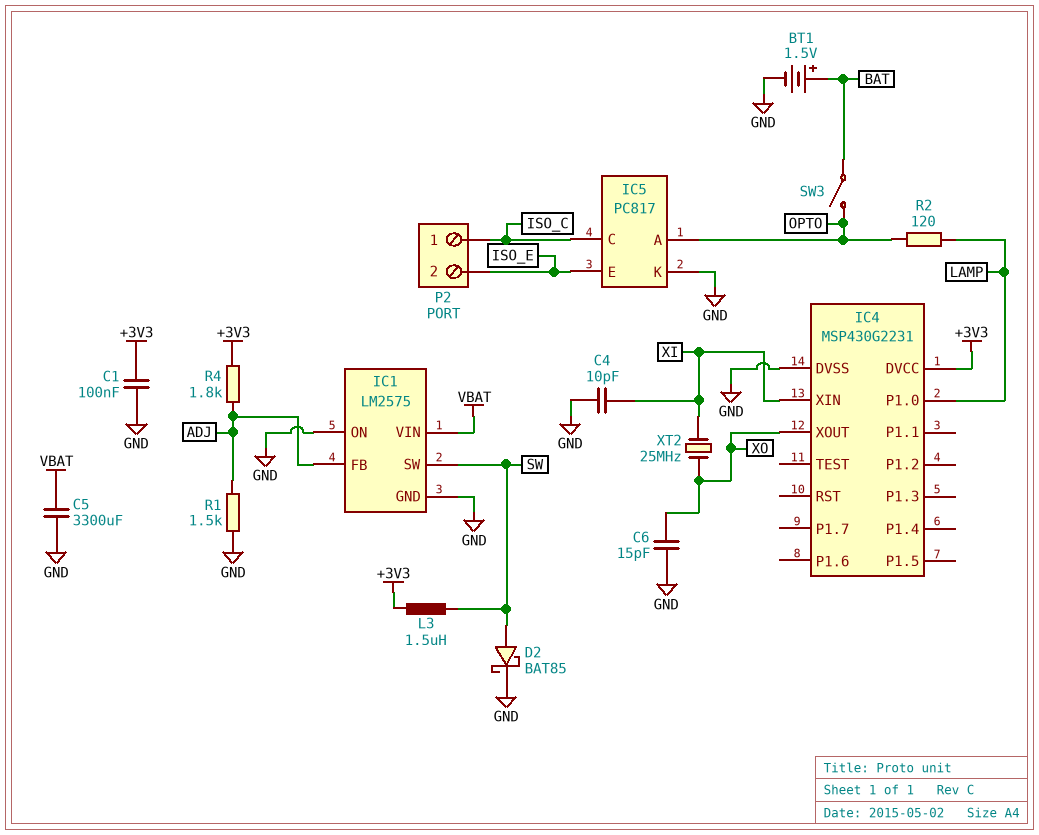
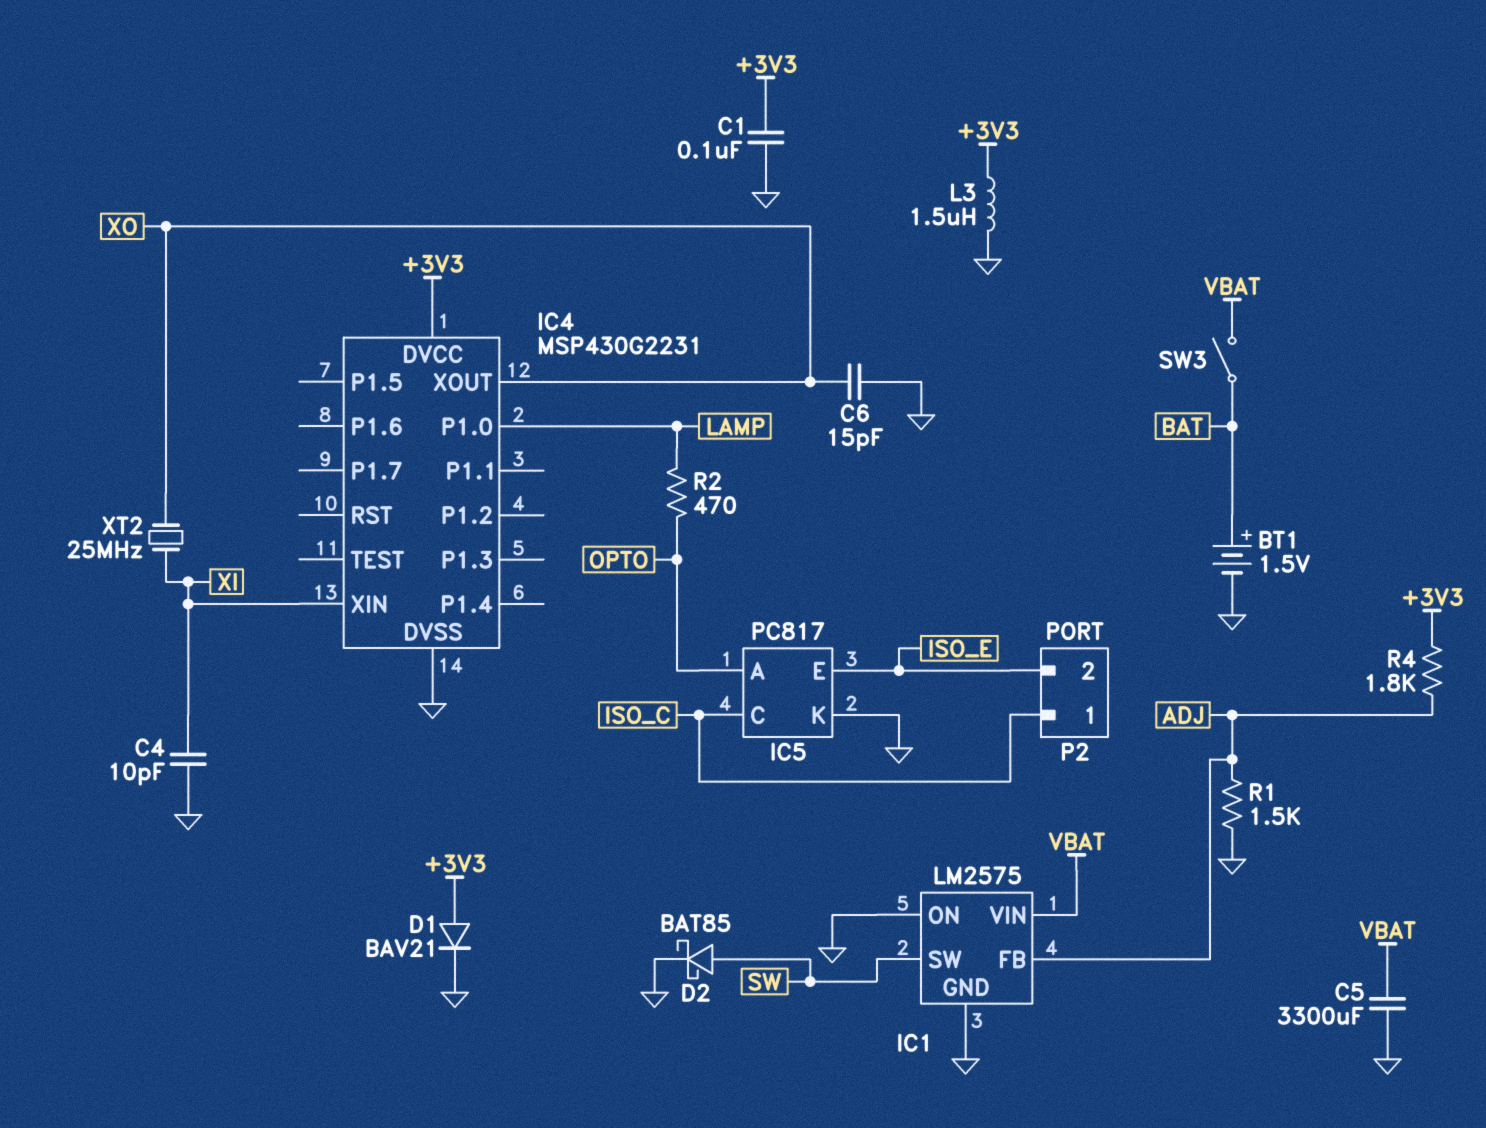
D1: none -> diode BAV21 (A +3V3, K GND)
L3: 1.5uH (+3V3, SW) -> 1.5uH (+3V3, GND)
R2: 120 (LAMP, OPTO) -> 470 (LAMP, OPTO)
SW3: switch (BAT, OPTO) -> switch (BAT, VBAT)

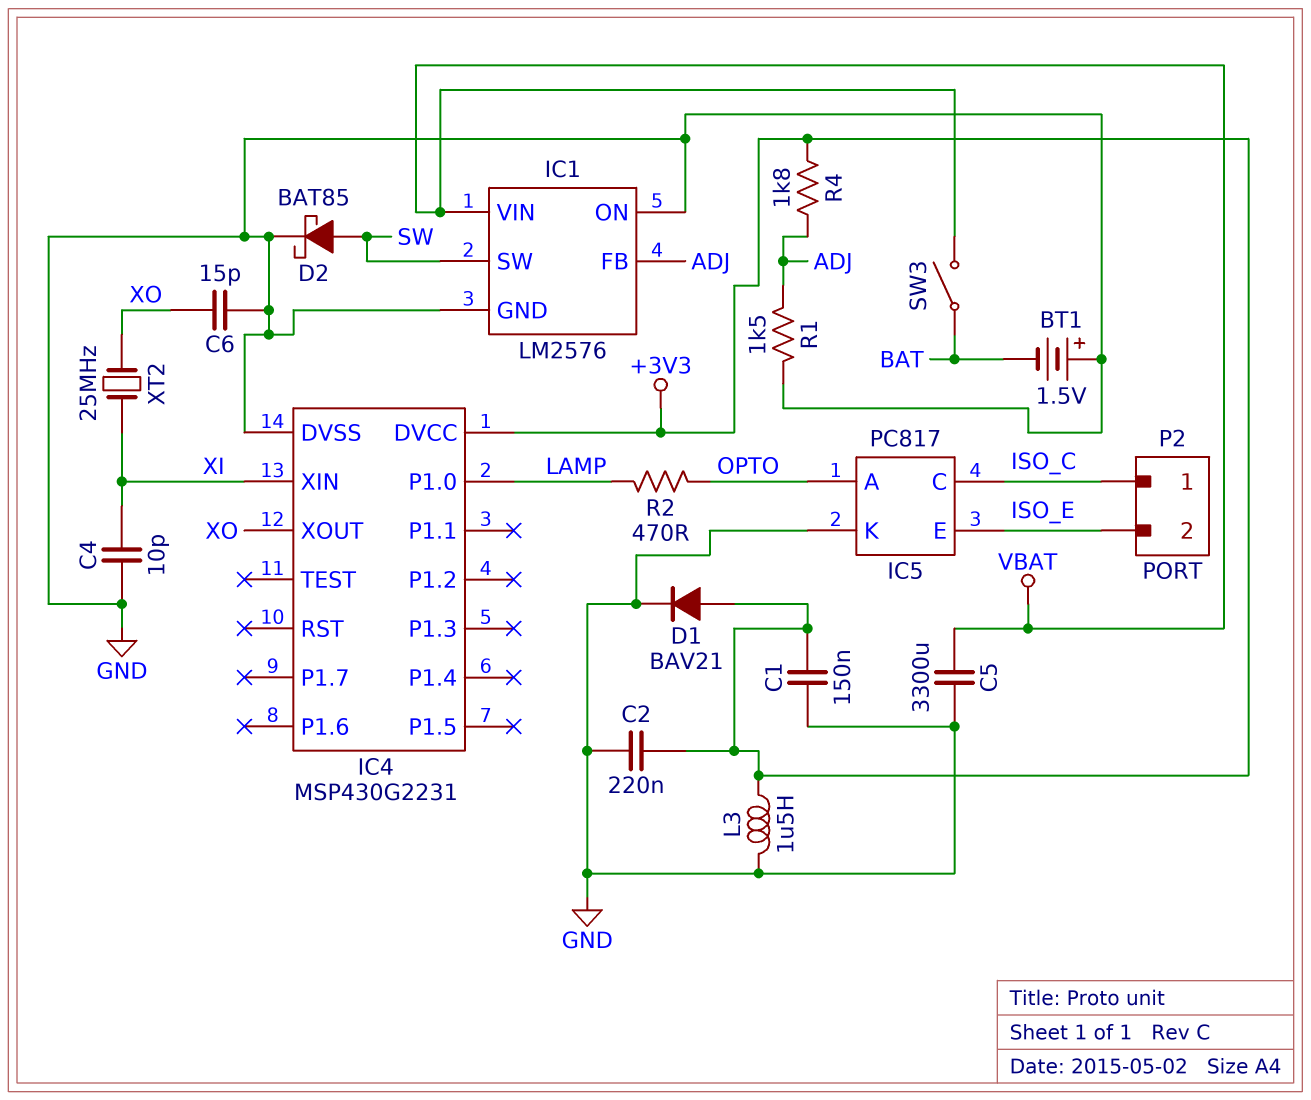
BT1: 1.5V (plus BAT, minus GND) -> 1.5V (plus GND, minus BAT)
C1: 100nF (+3V3, GND) -> 150nF (+3V3, GND)
C2: none -> 220nF (+3V3, GND)
IC1: LM2575 -> LM2576

